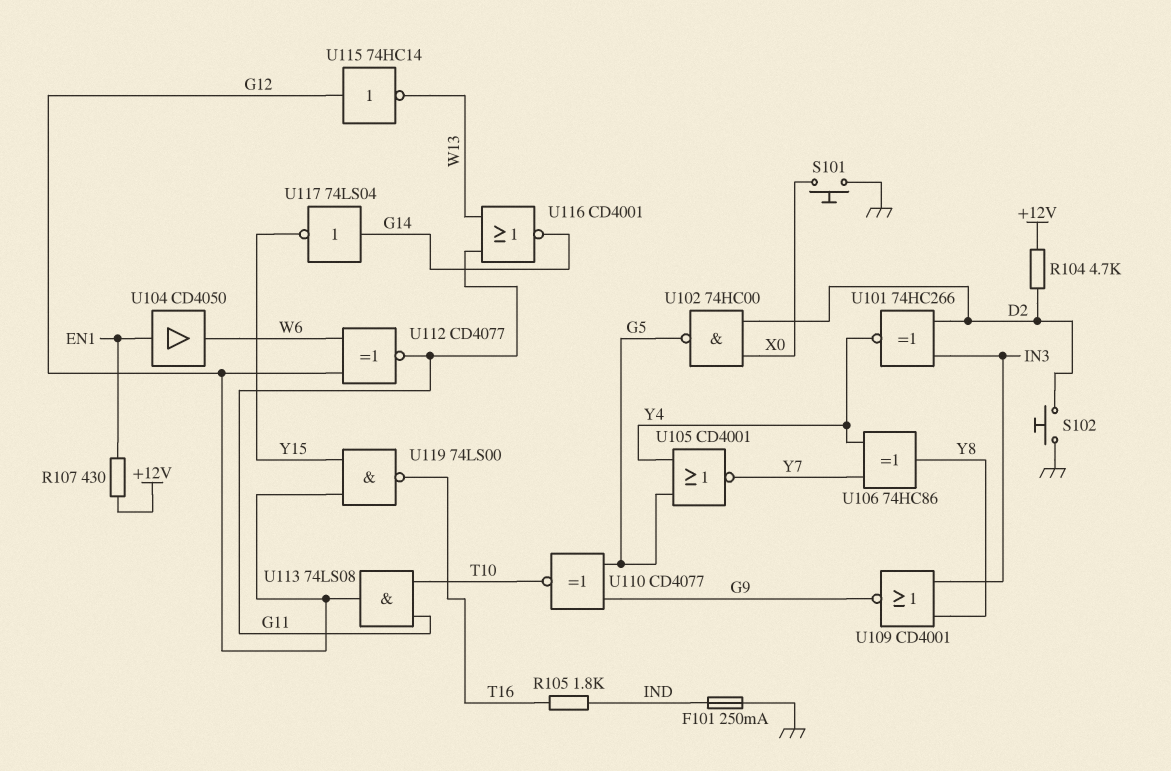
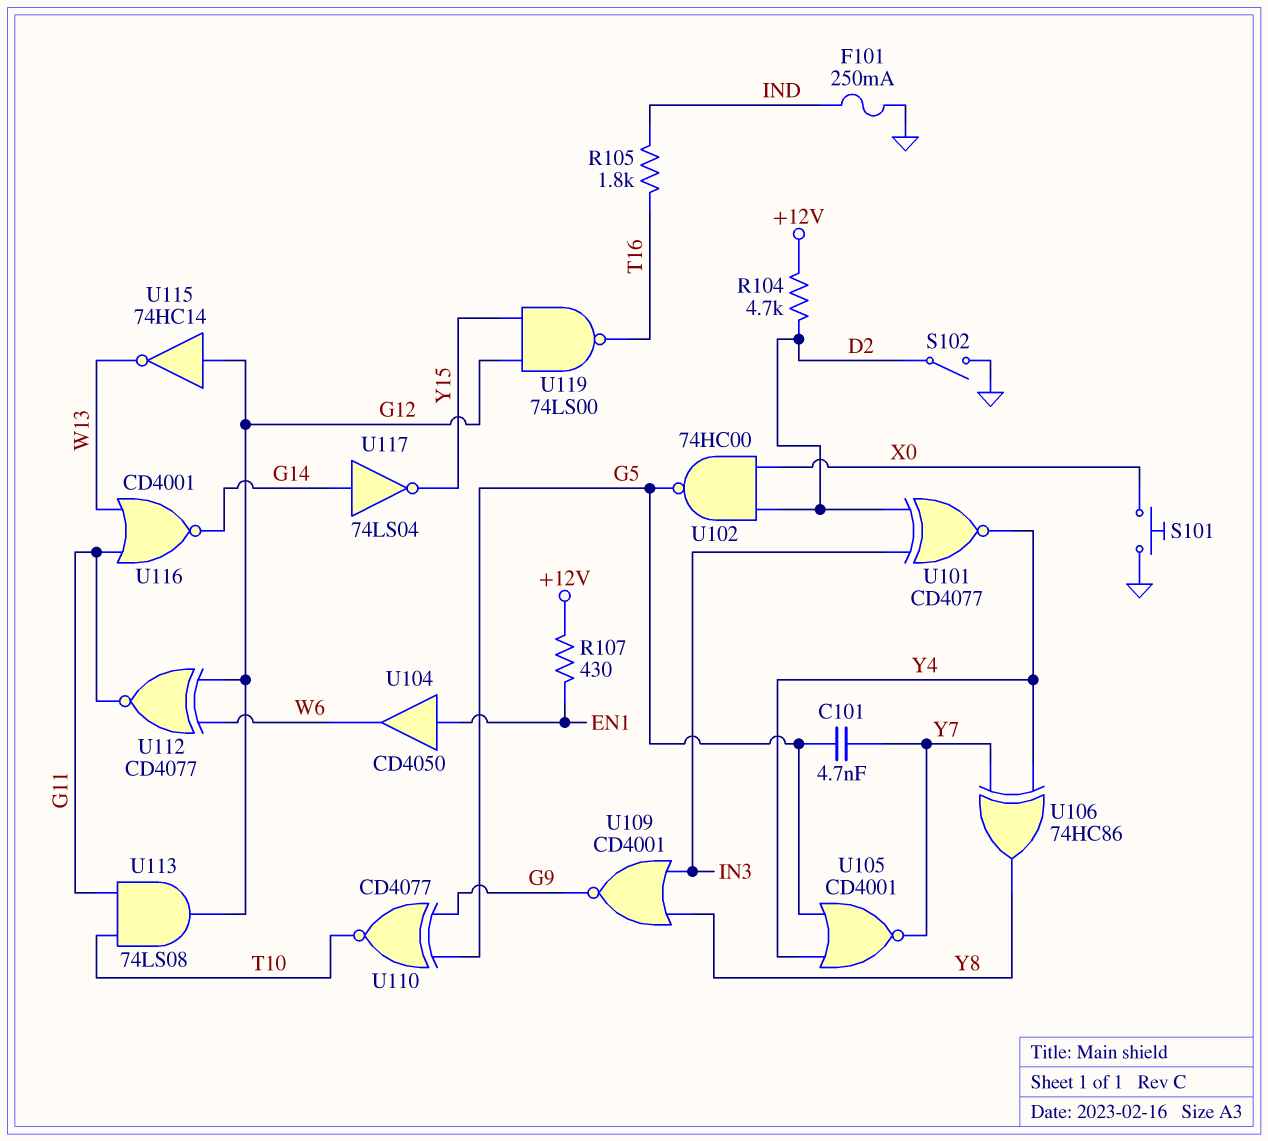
C101: none -> 4.7nF (G5, Y7)
S102: button (D2, GND) -> switch (D2, GND)
U101: XNOR 74HC266 (in D2, in IN3, out Y4) -> XNOR CD4077 (in D2, in IN3, out Y4)

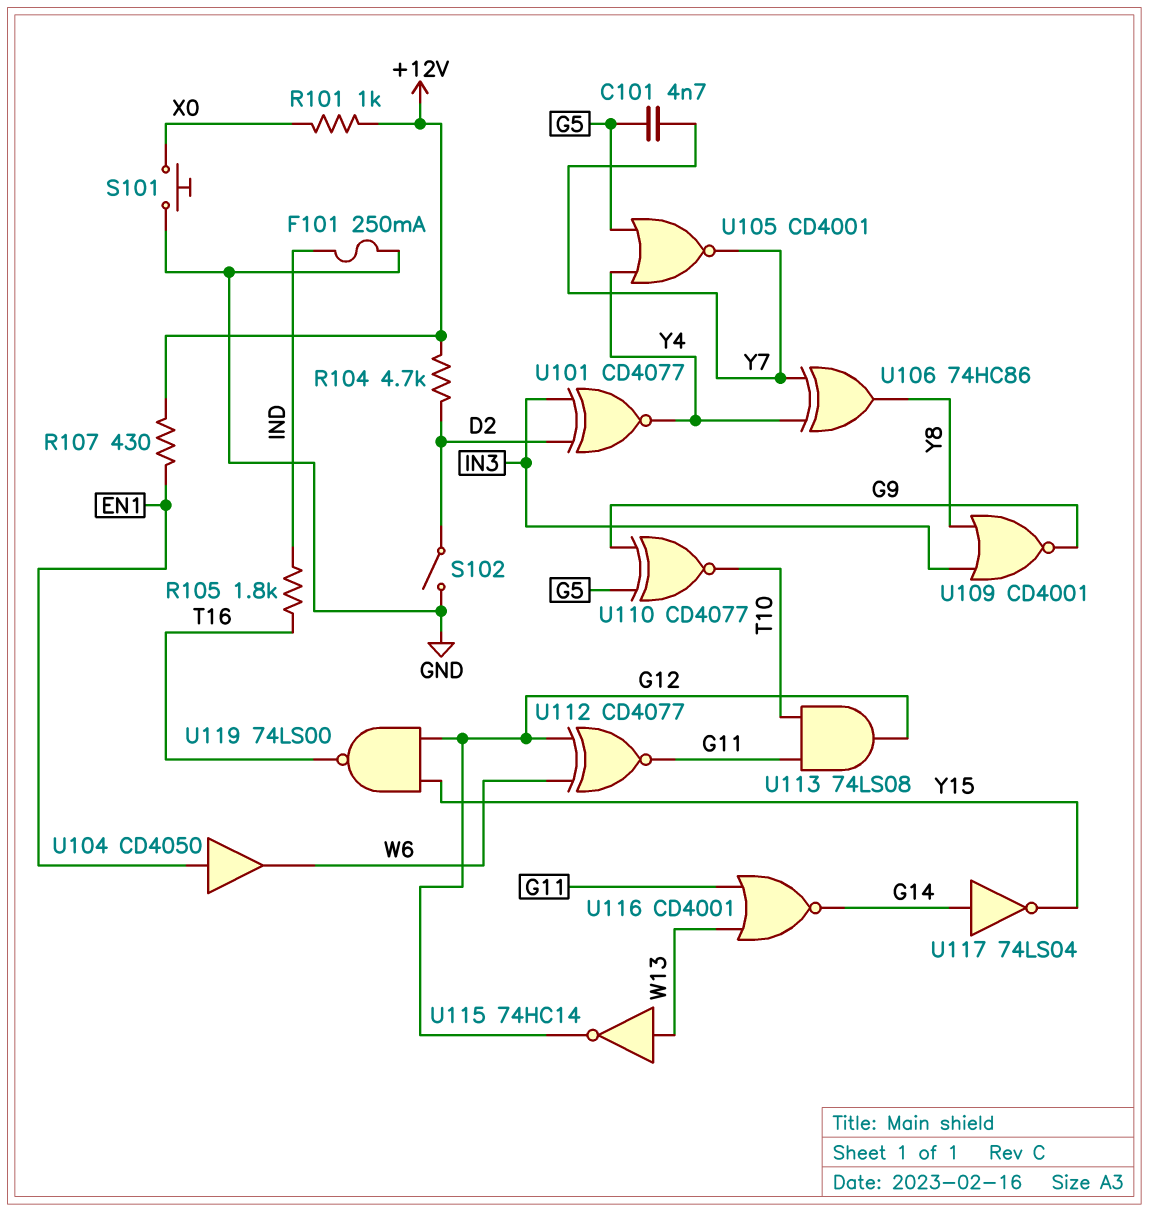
R101: none -> 1k (+12V, X0)
U102: NAND 74HC00 (in D2, in X0, out G5) -> none
U115: NOT 74HC14 (in G12, out W13) -> NOT 74HC14 (in W13, out G12)

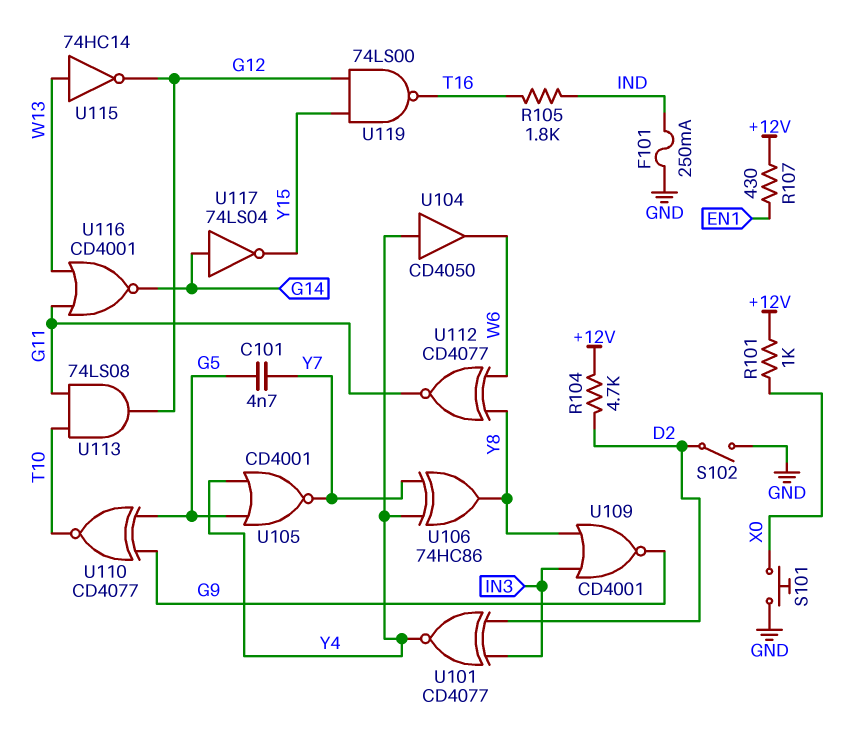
U104: buffer CD4050 (in EN1, out W6) -> buffer CD4050 (in Y4, out W6)
U112: XNOR CD4077 (in G12, in W6, out G11) -> XNOR CD4077 (in W6, in Y8, out G11)

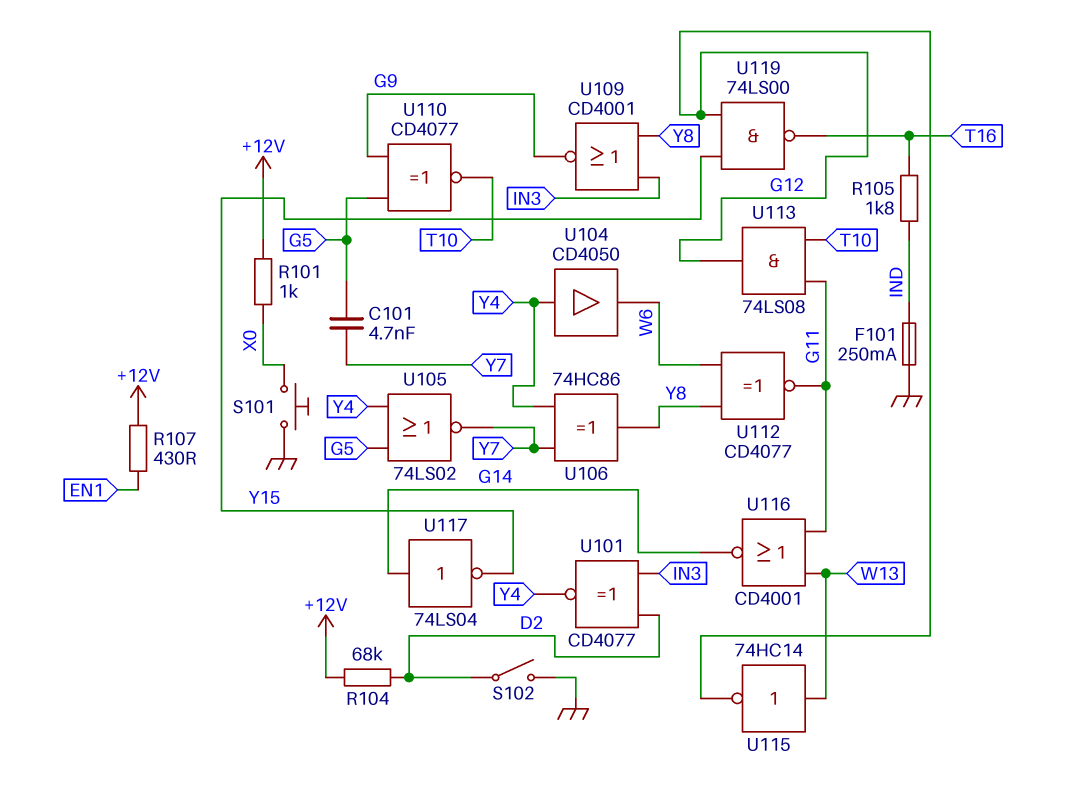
R104: 4.7k (+12V, D2) -> 68k (+12V, D2)
U105: NOR CD4001 (in G5, in Y4, out Y7) -> NOR 74LS02 (in G5, in Y4, out Y7)

